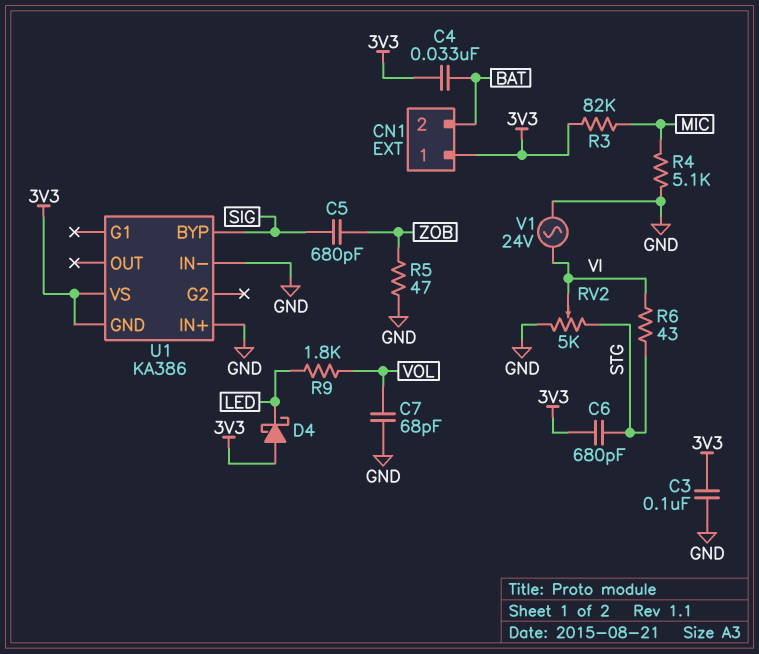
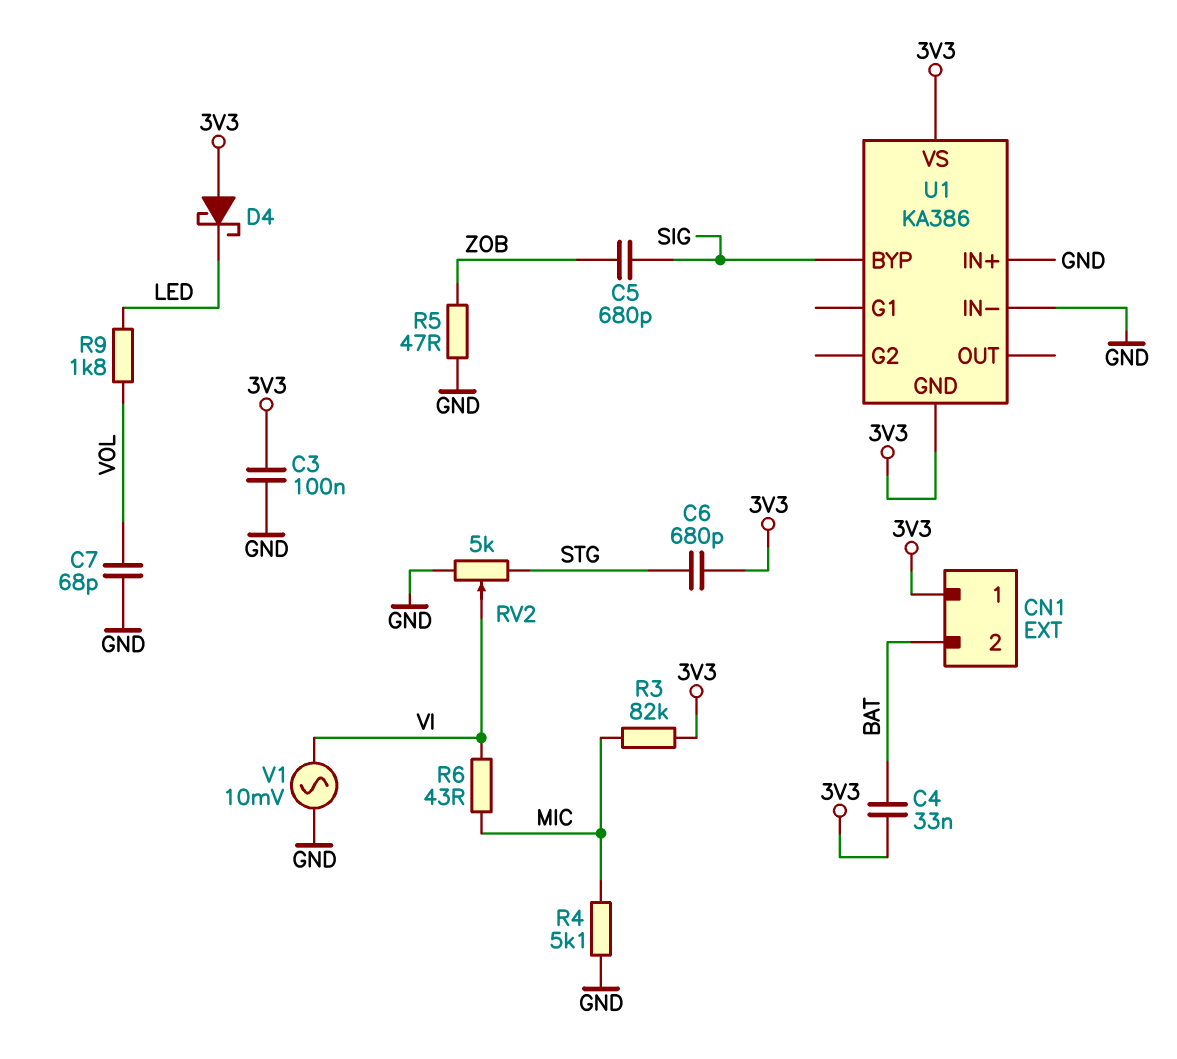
R6: 43 (STG, VI) -> 43 (MIC, VI)
V1: AC 24V (GND, VI) -> AC 10mV (GND, VI)

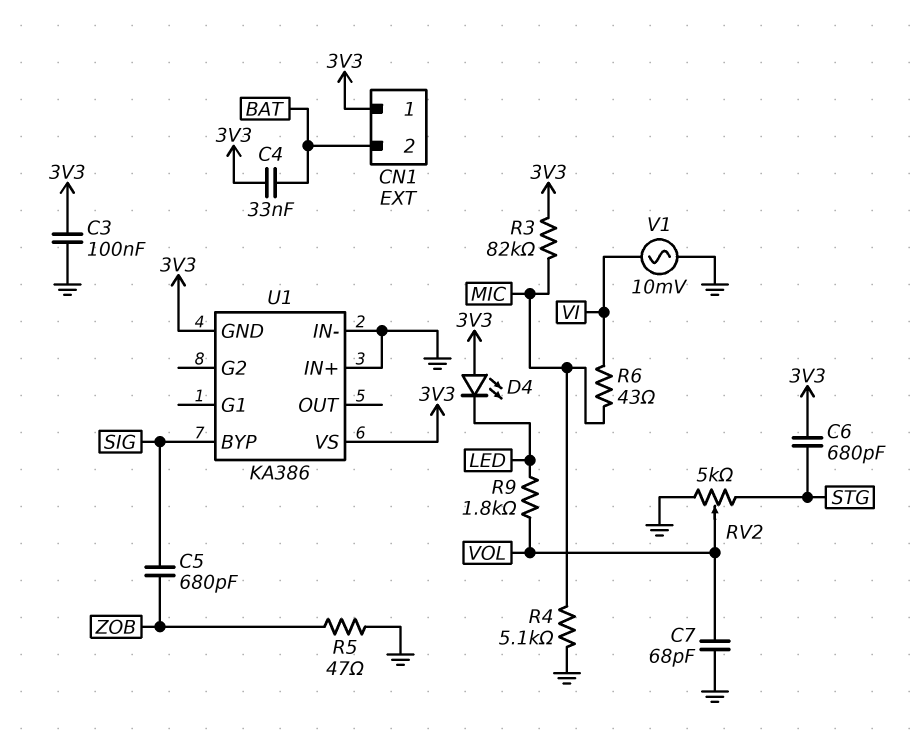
D4: schottky (A 3V3, K LED) -> LED (A 3V3, K LED)
RV2: 5k (GND, STG, wiper VI) -> 5k (GND, STG, wiper VOL)

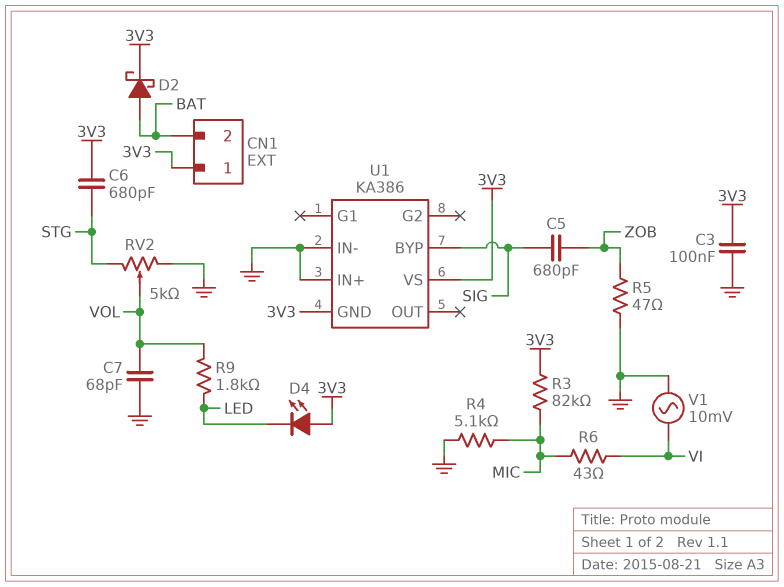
C4: 33nF (3V3, BAT) -> none
D2: none -> schottky (A BAT, K 3V3)

